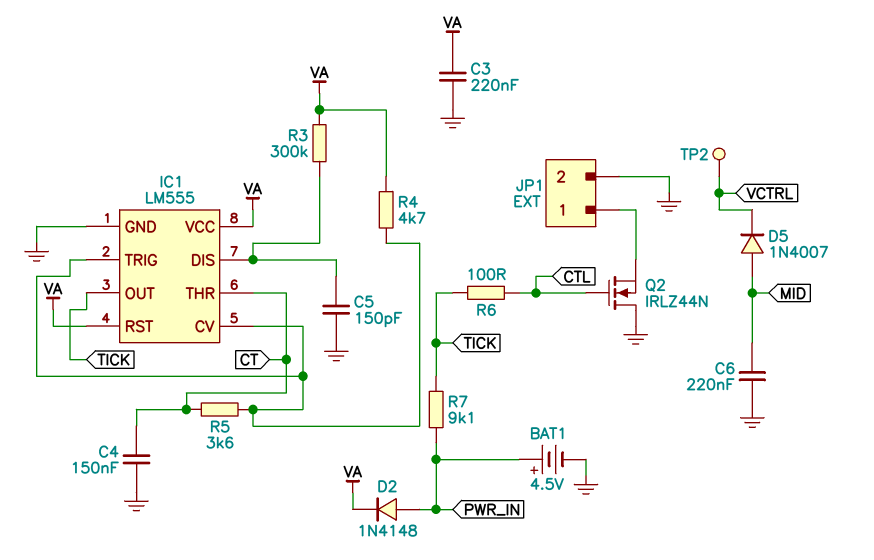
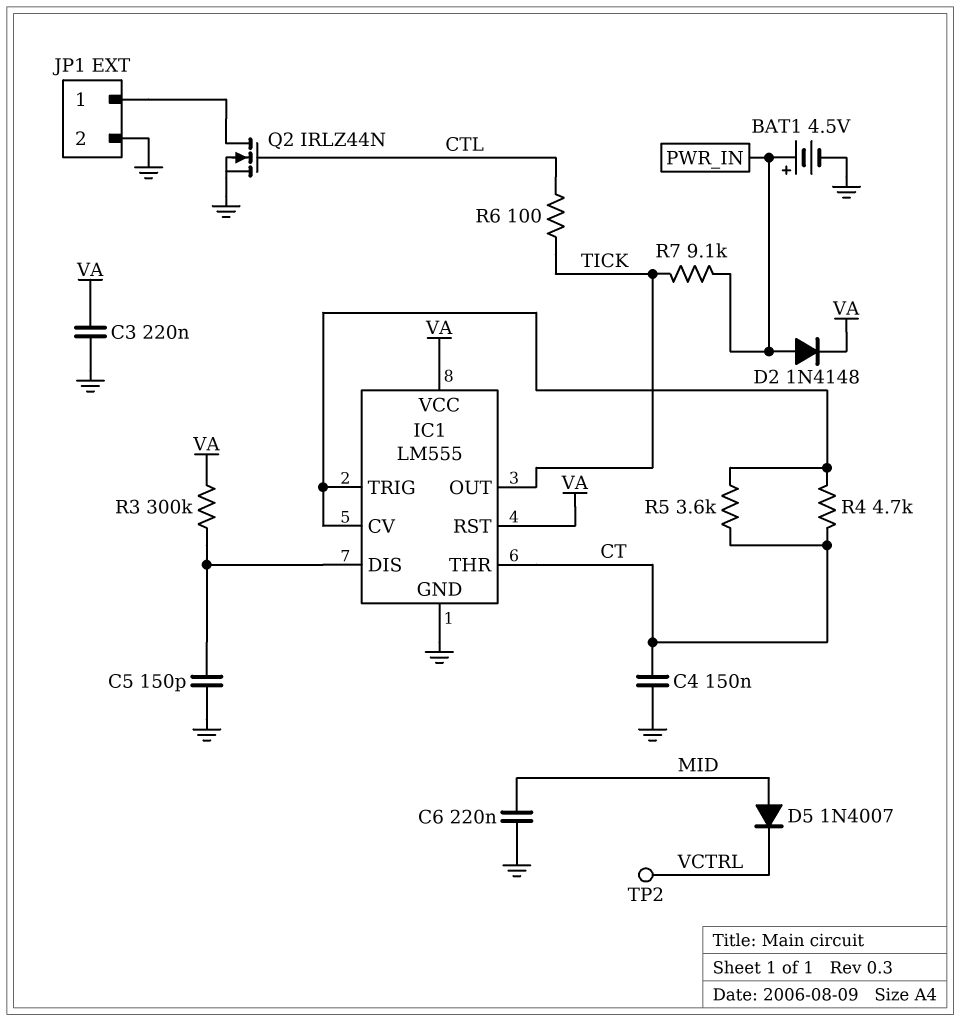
Q2: NMOS IRLZ44N (G CTL, D GND, S JP1/1) -> NMOS IRLZ44N (G CTL, D JP1/1, S GND)
R4: 4.7k (IC1/CV, VA) -> 4.7k (CT, IC1/CV)

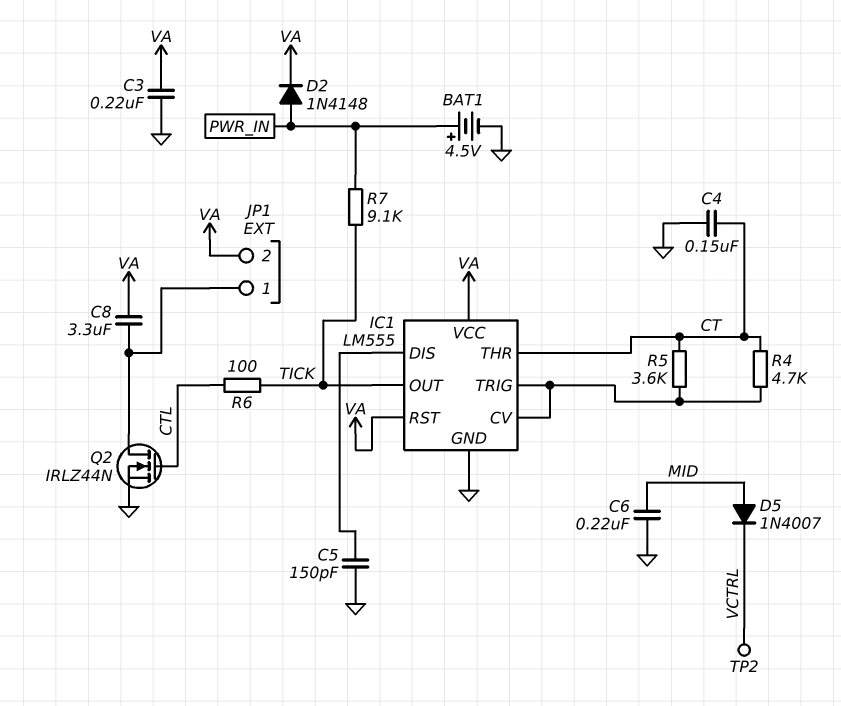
C8: none -> 3.3uF (JP1/1, VA)
JP1 pin 2: GND -> VA
R3: 300k (IC1/DIS, VA) -> none

